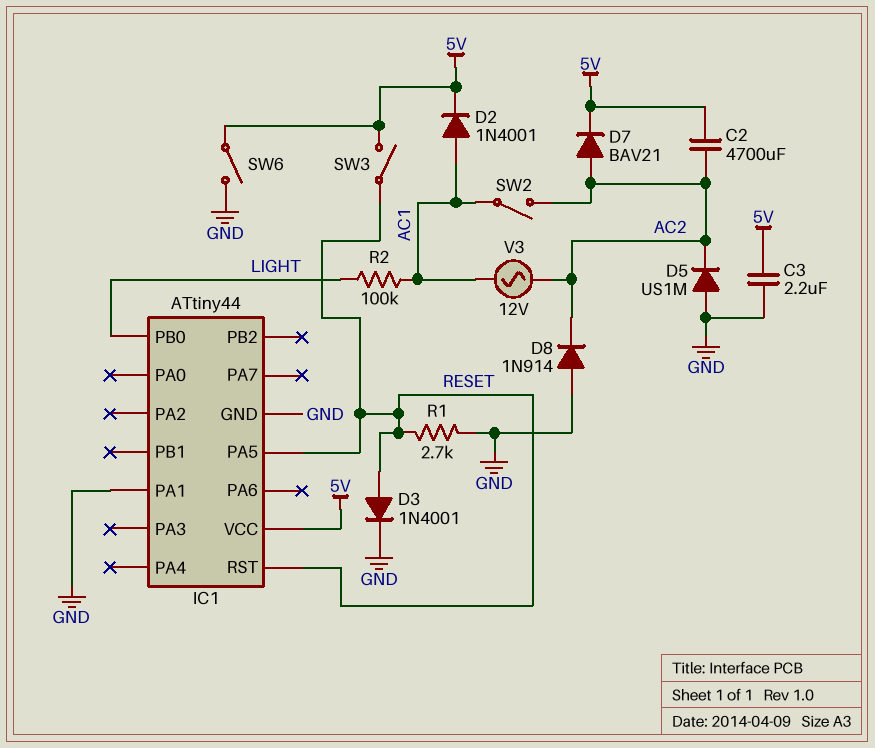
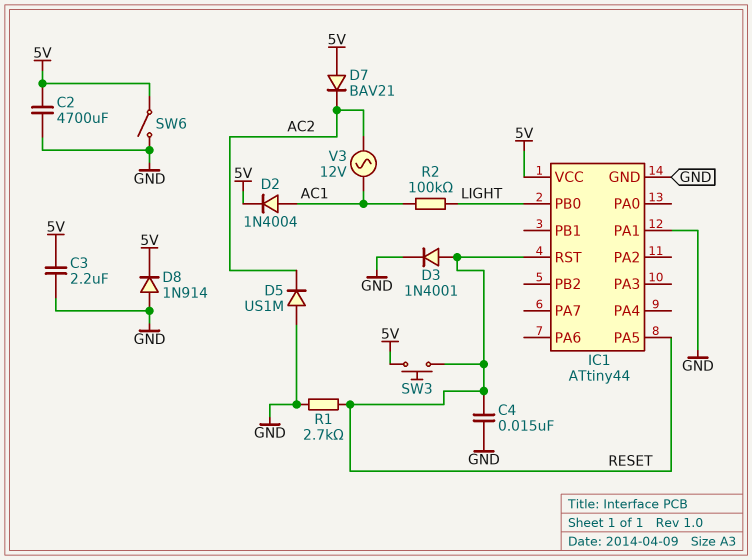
C2: 4700uF (5V, AC2) -> 4700uF (5V, GND)
C4: none -> 15nF (GND, RESET)
D2: diode 1N4001 (A AC1, K 5V) -> diode 1N4004 (A AC1, K 5V)
D7: diode BAV21 (A AC2, K 5V) -> diode BAV21 (A 5V, K AC2)
D8: diode 1N914 (A GND, K AC2) -> diode 1N914 (A GND, K 5V)
SW2: switch (AC1, AC2) -> none
SW3: switch (5V, RESET) -> button (5V, RESET)

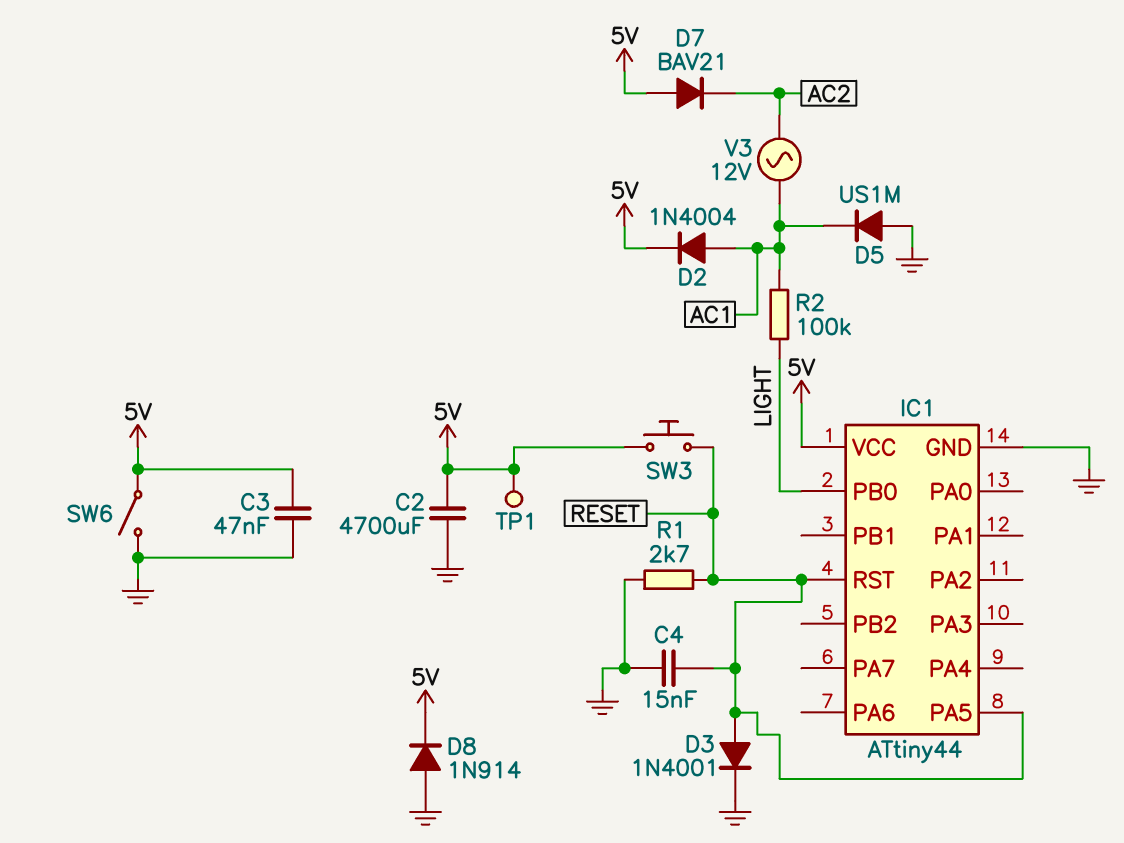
C3: 2.2uF (5V, GND) -> 47nF (5V, GND)
D5: diode US1M (A GND, K AC2) -> diode US1M (A GND, K AC1)
IC1 pin PA1: GND -> none
TP1: none -> test point (5V)

